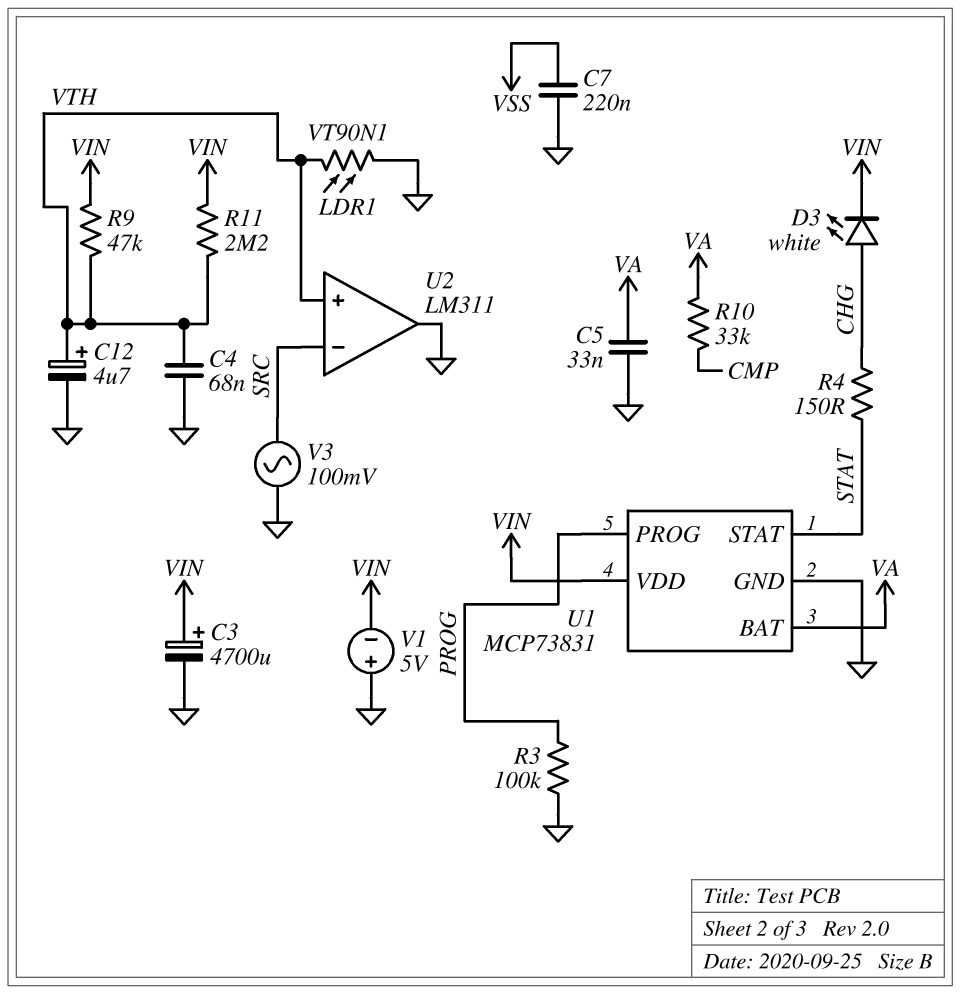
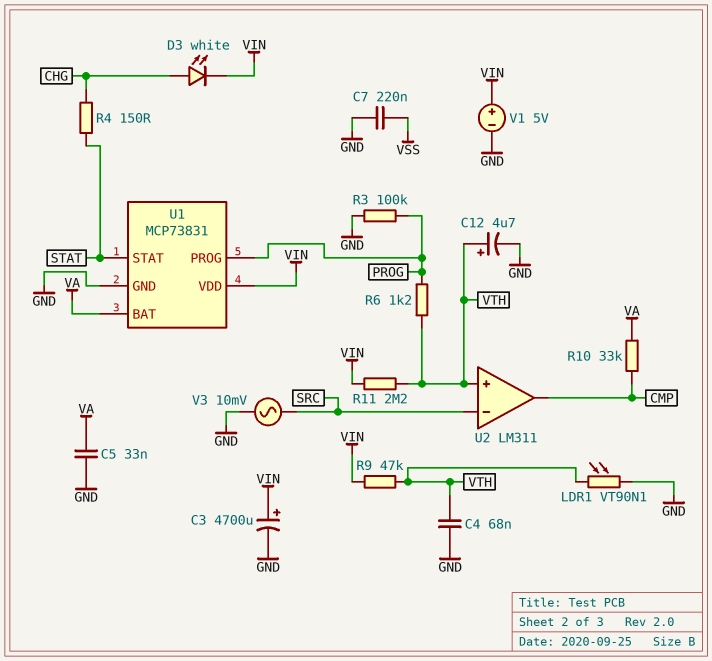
R6: none -> 1.2k (PROG, VTH)
U2 pin out: GND -> CMP
V1: 5V (plus GND, minus VIN) -> 5V (plus VIN, minus GND)
V3: AC 100mV (GND, SRC) -> AC 10mV (GND, SRC)

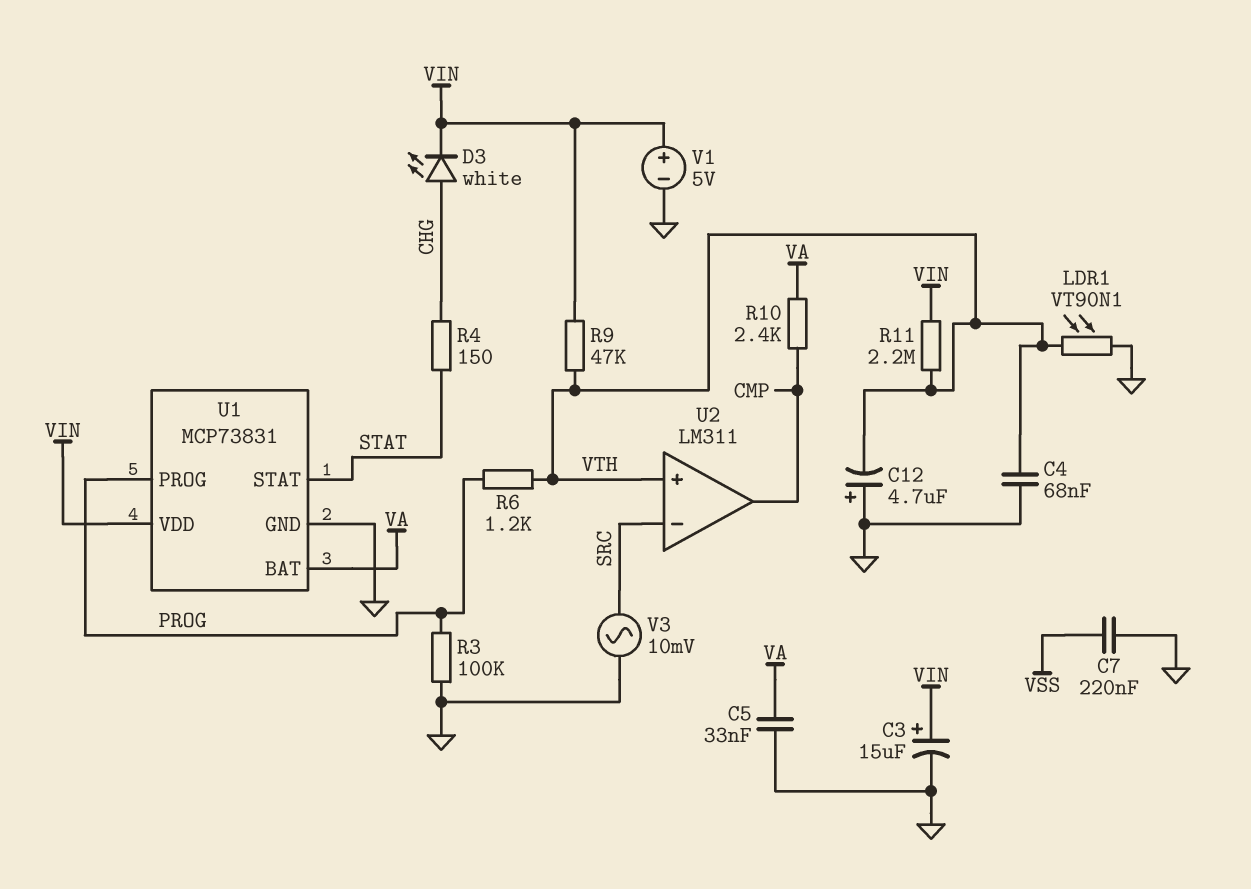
C3: 4700uF (plus VIN, minus GND) -> 15uF (plus VIN, minus GND)
C12: 4.7uF (plus VTH, minus GND) -> 4.7uF (plus GND, minus VTH)
R10: 33k (CMP, VA) -> 2.4k (CMP, VA)

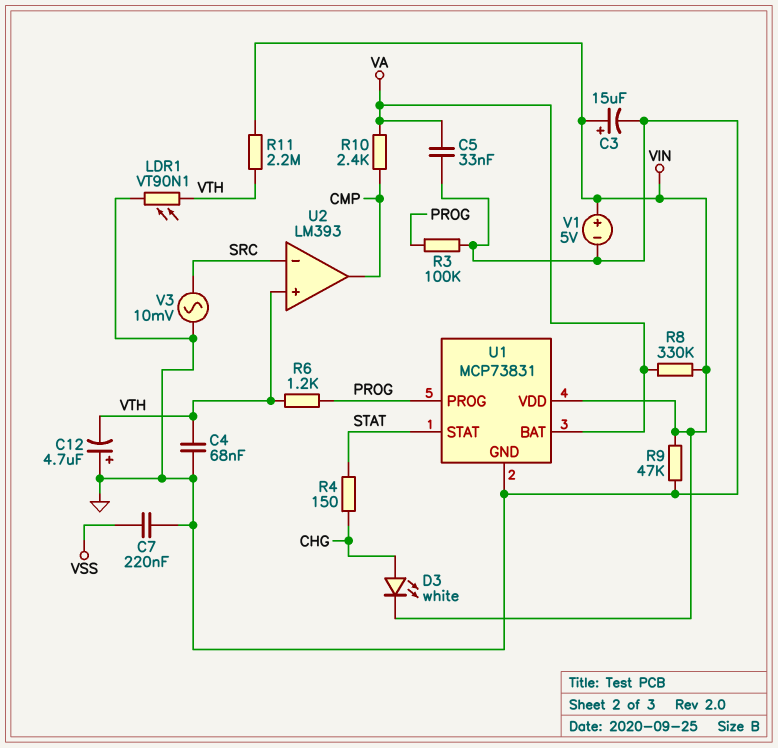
R8: none -> 330k (VA, VIN)
R9: 47k (VIN, VTH) -> 47k (GND, VIN)
U2: LM311 -> LM393

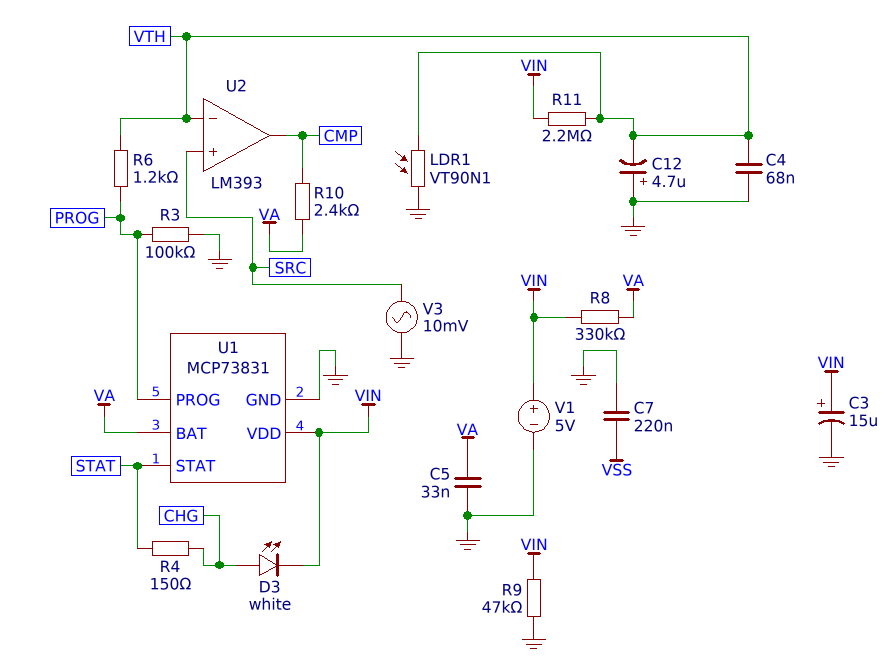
U2 pin in+: VTH -> SRC
U2 pin in-: SRC -> VTH

